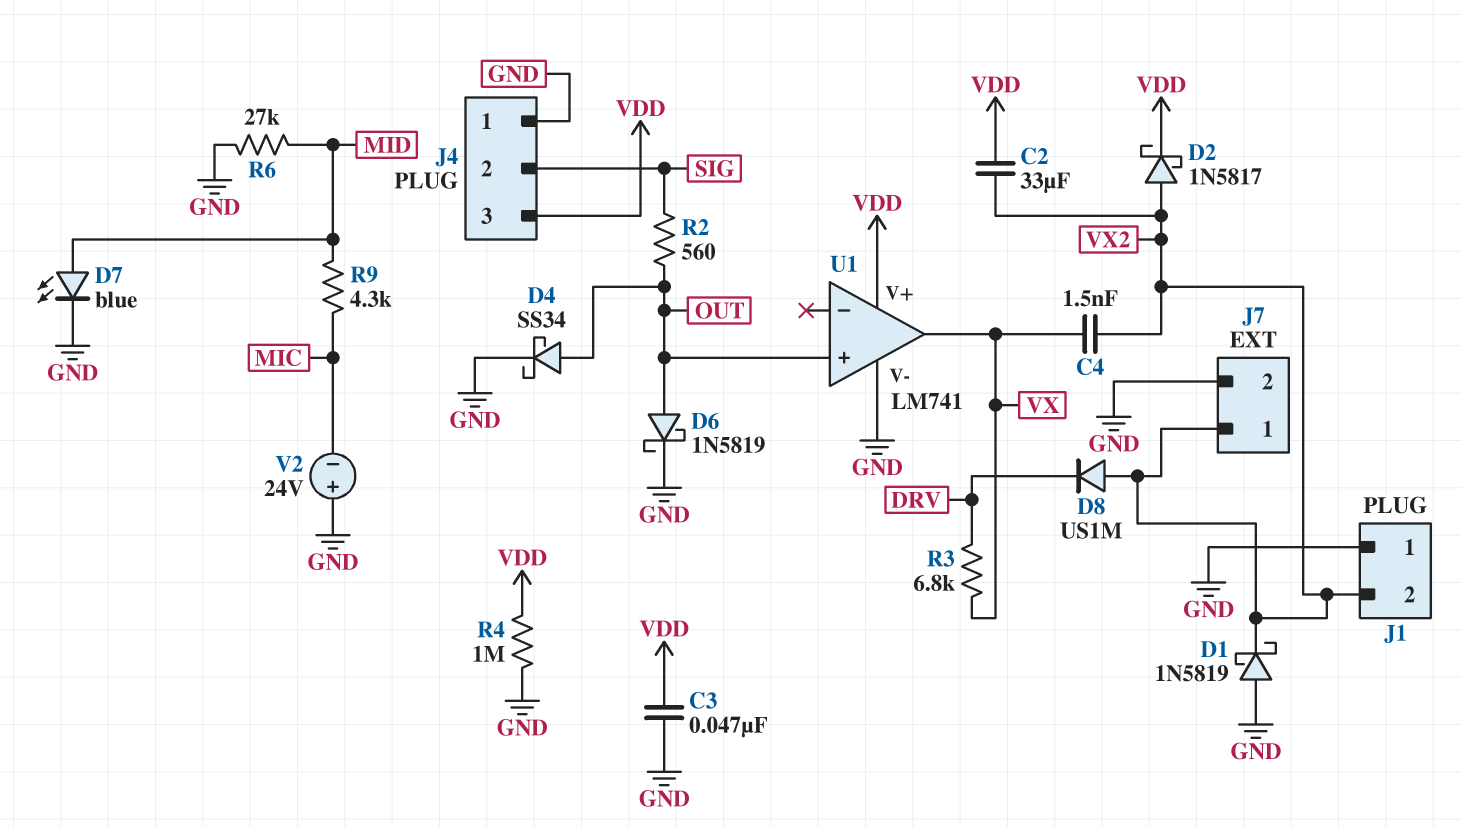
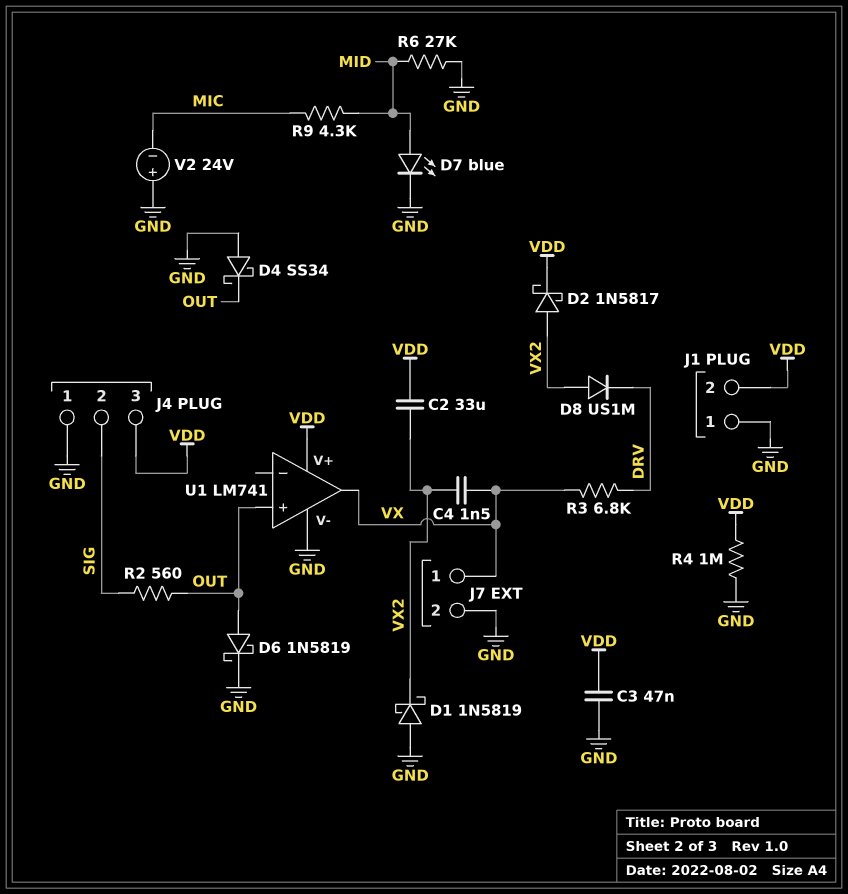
D4: schottky SS34 (A OUT, K GND) -> schottky SS34 (A GND, K OUT)
J1 pin 2: VX2 -> VDD
J7 pin 1: VX2 -> VX

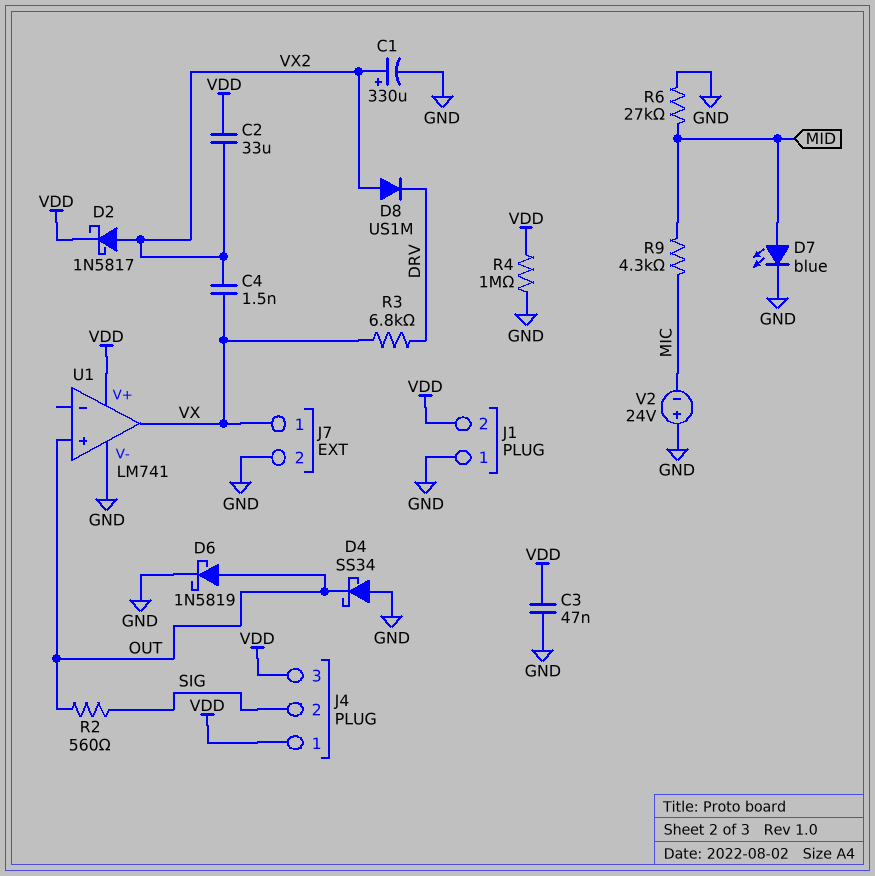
C1: none -> 330uF (plus VX2, minus GND)
D1: schottky 1N5819 (A GND, K VX2) -> none
J4 pin 1: GND -> VDD

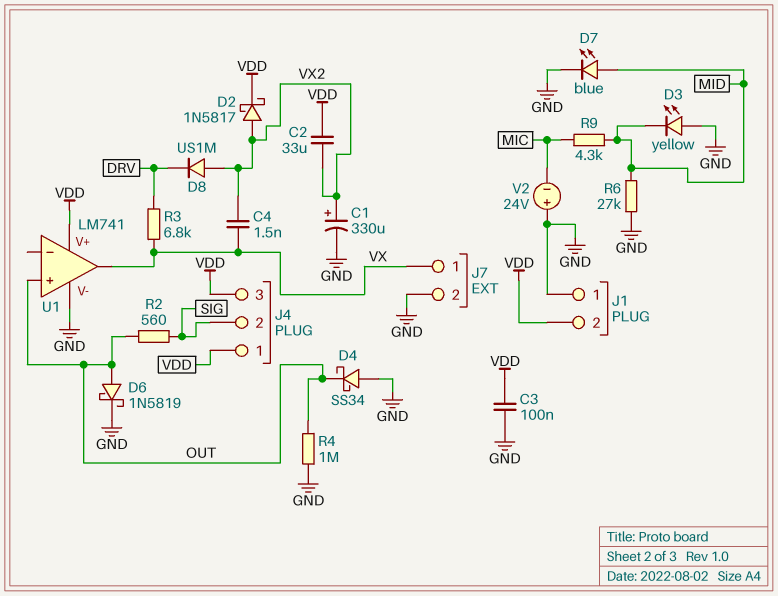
C3: 47nF (GND, VDD) -> 100nF (GND, VDD)
D3: none -> LED yellow (A GND, K MID)
R4: 1M (GND, VDD) -> 1M (GND, OUT)

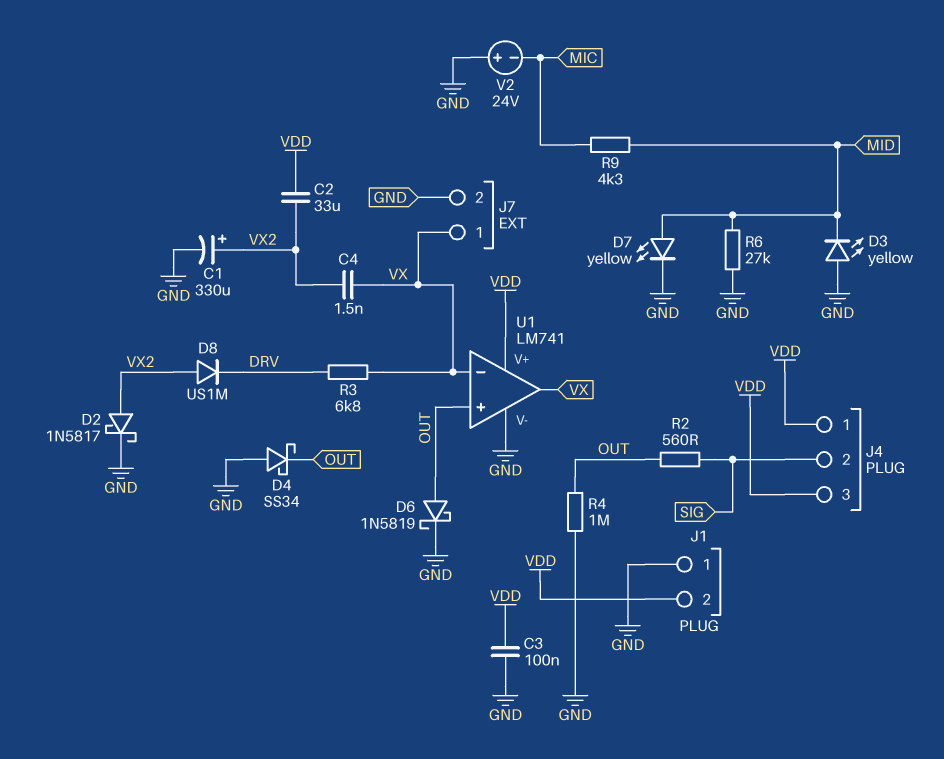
D2: schottky 1N5817 (A VX2, K VDD) -> schottky 1N5817 (A VX2, K GND)
D7: LED blue (A MID, K GND) -> LED yellow (A MID, K GND)
U1 pin in-: none -> VX

